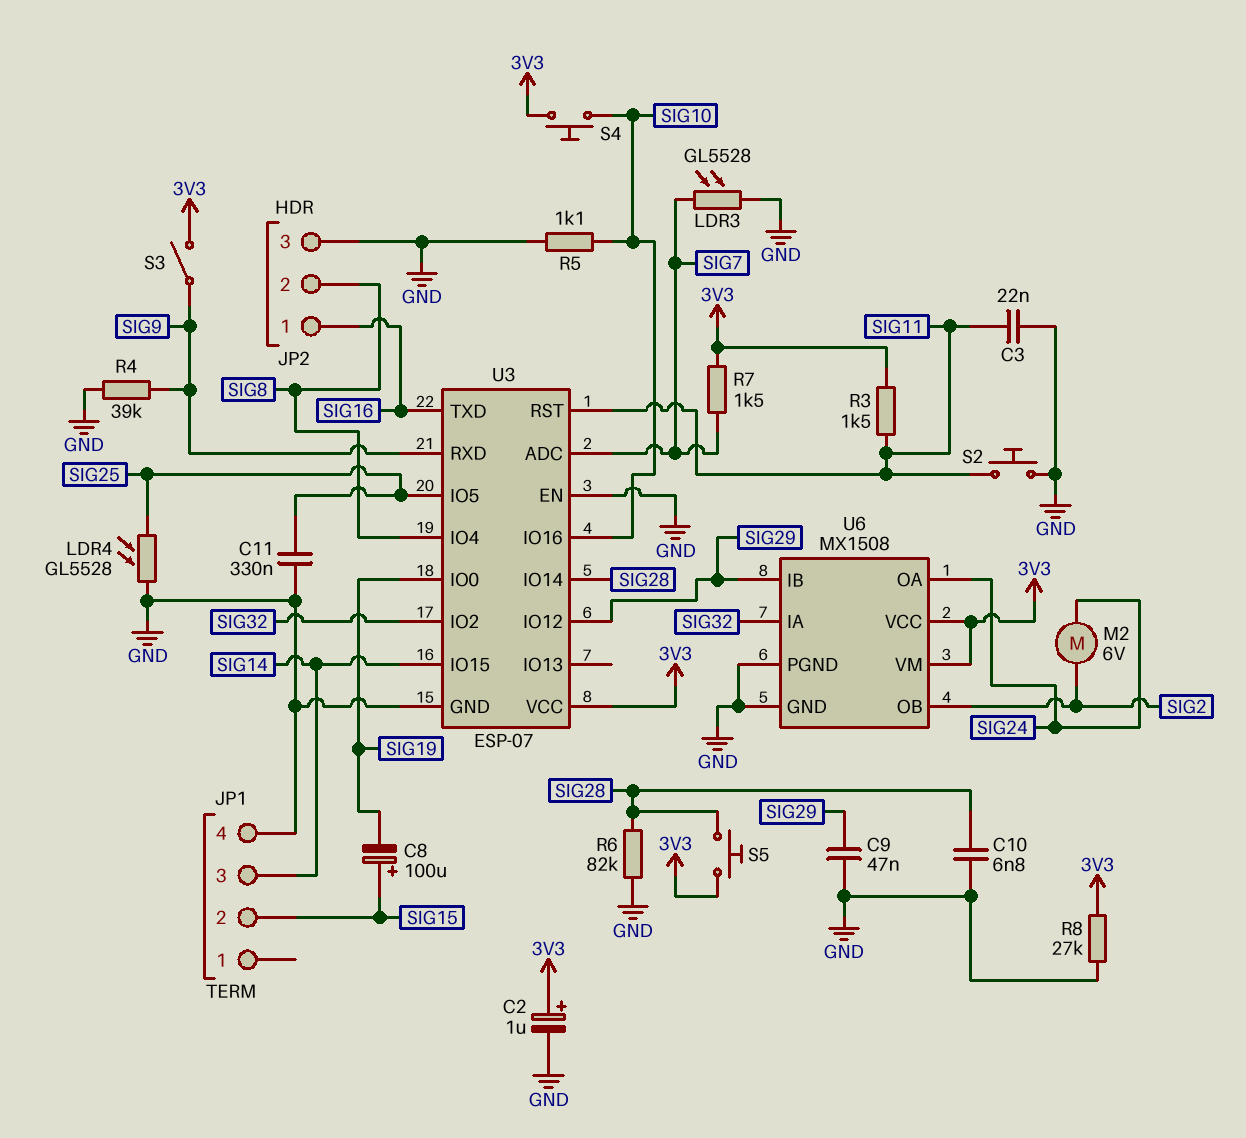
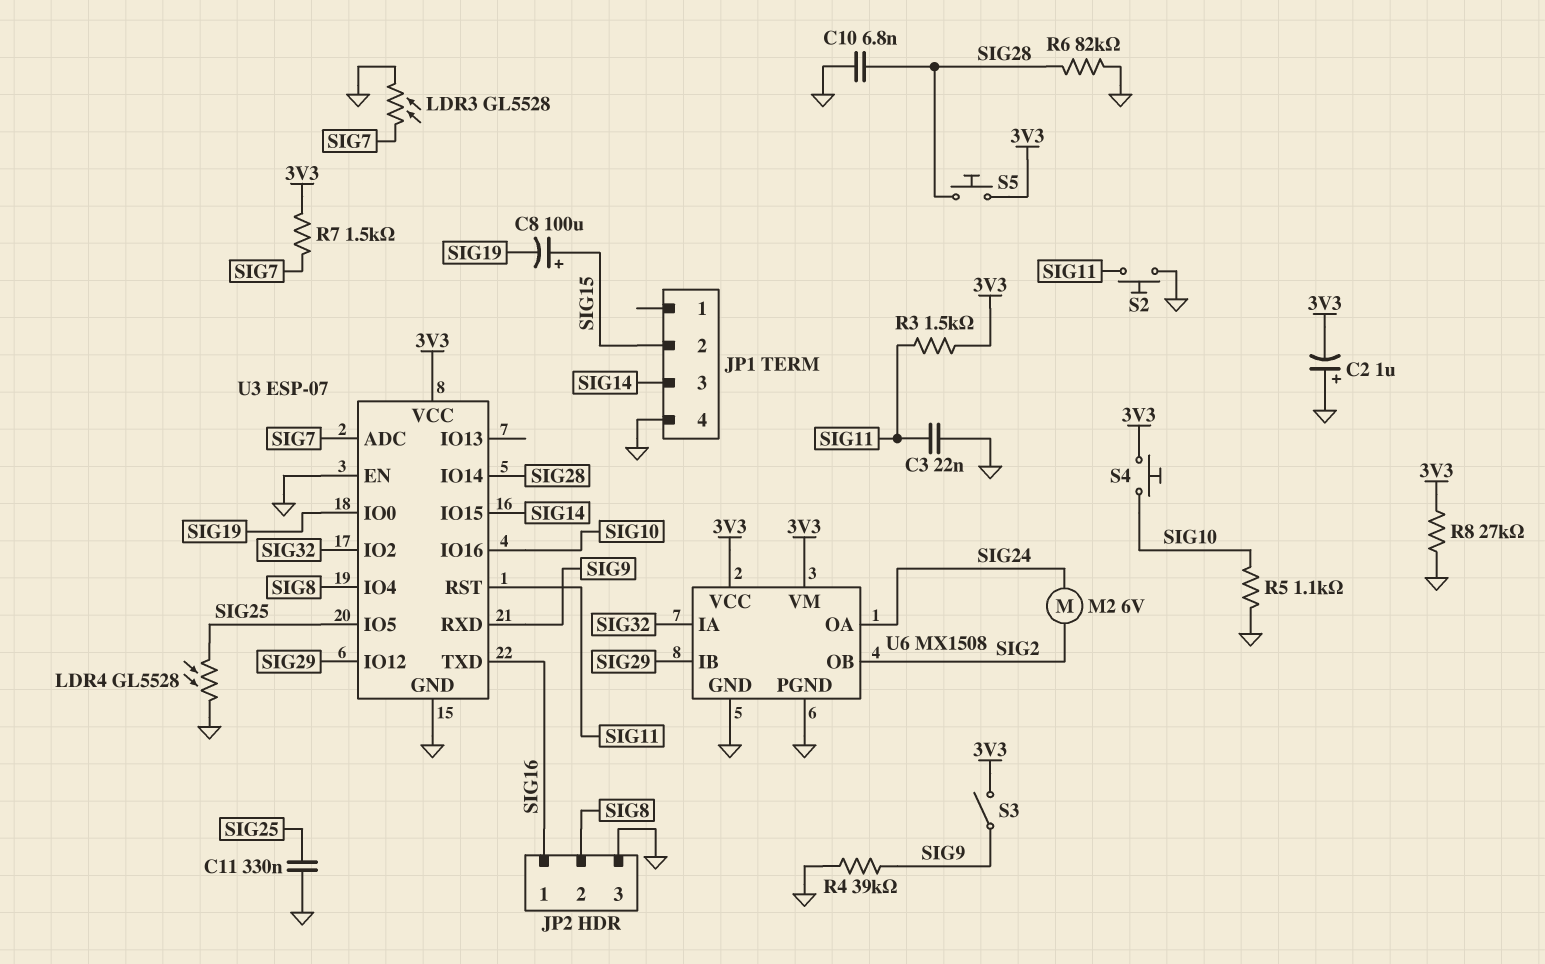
C2: 1uF (plus 3V3, minus GND) -> 1uF (plus GND, minus 3V3)
C9: 47nF (GND, SIG29) -> none

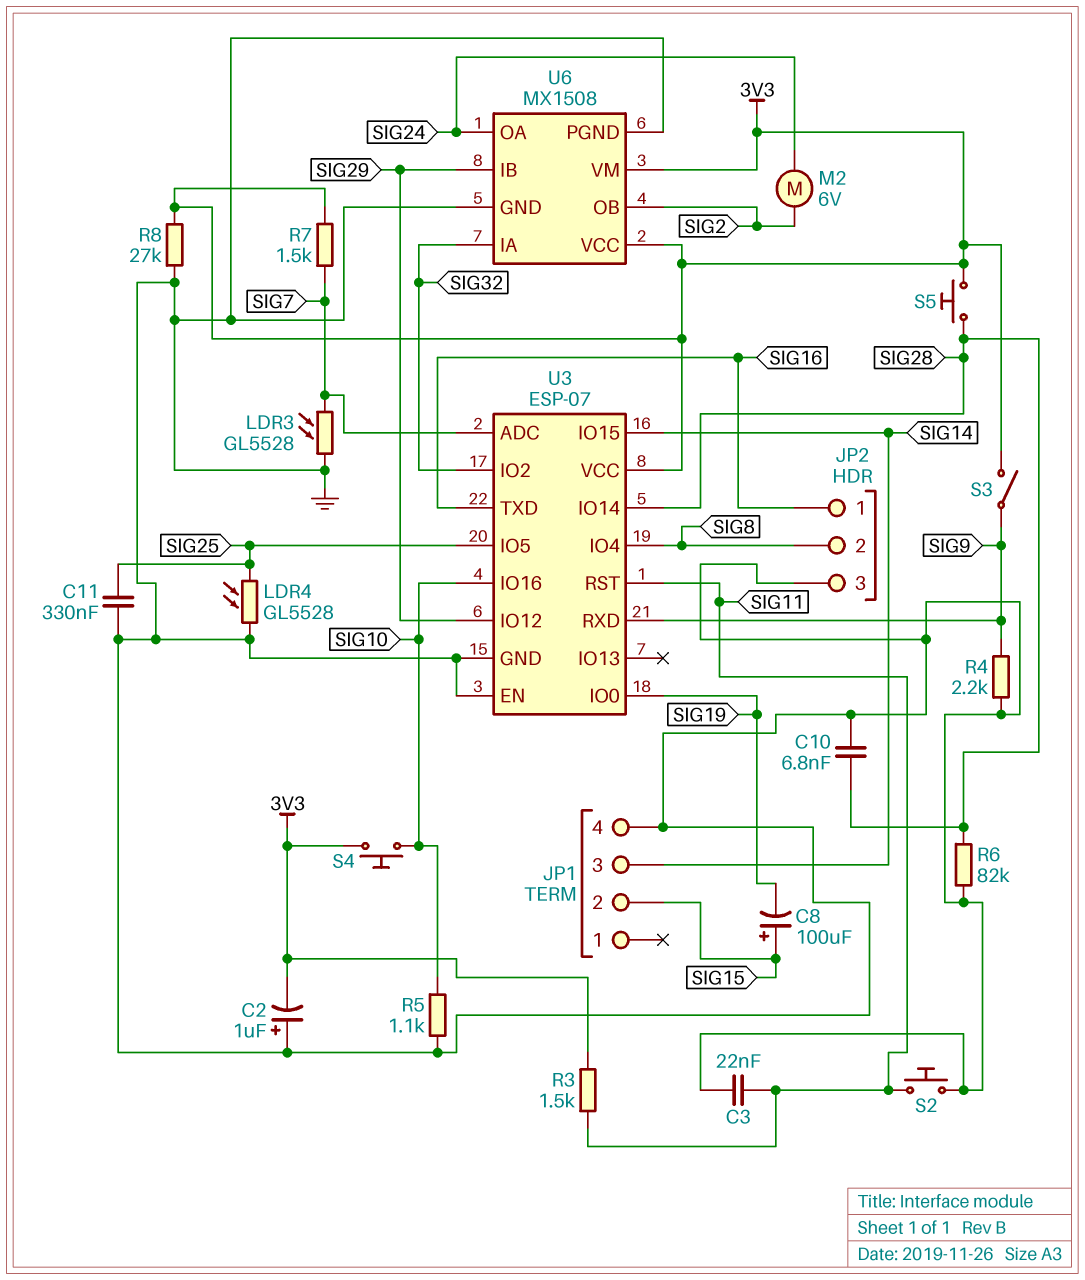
R4: 39k (GND, SIG9) -> 2.2k (GND, SIG9)

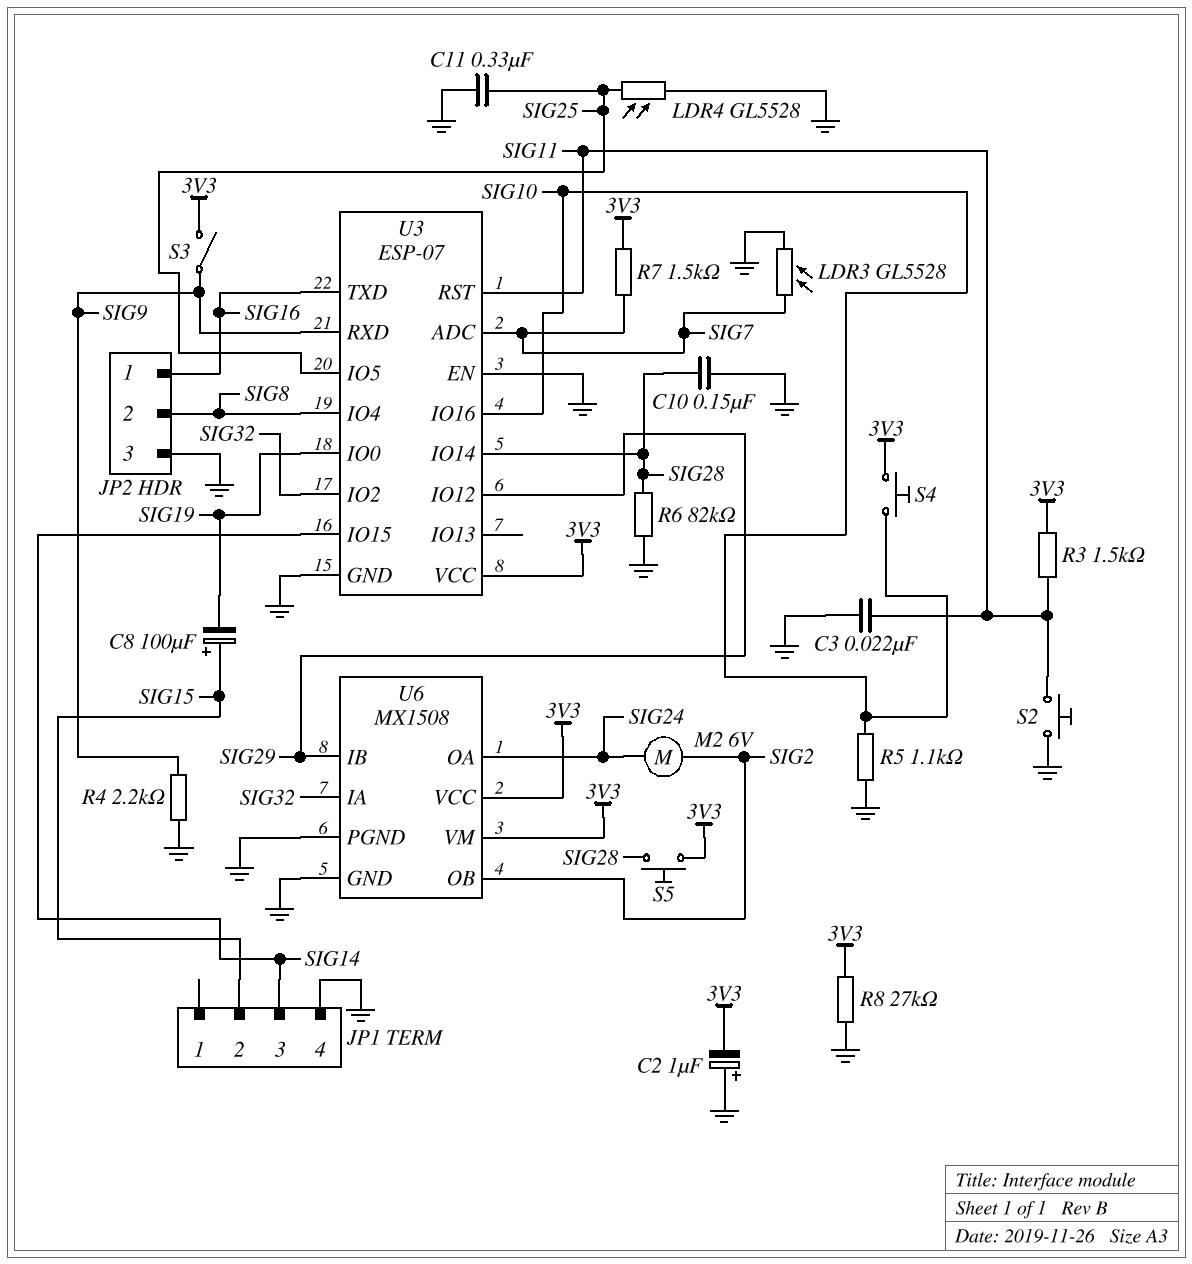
C10: 6.8nF (GND, SIG28) -> 150nF (GND, SIG28)

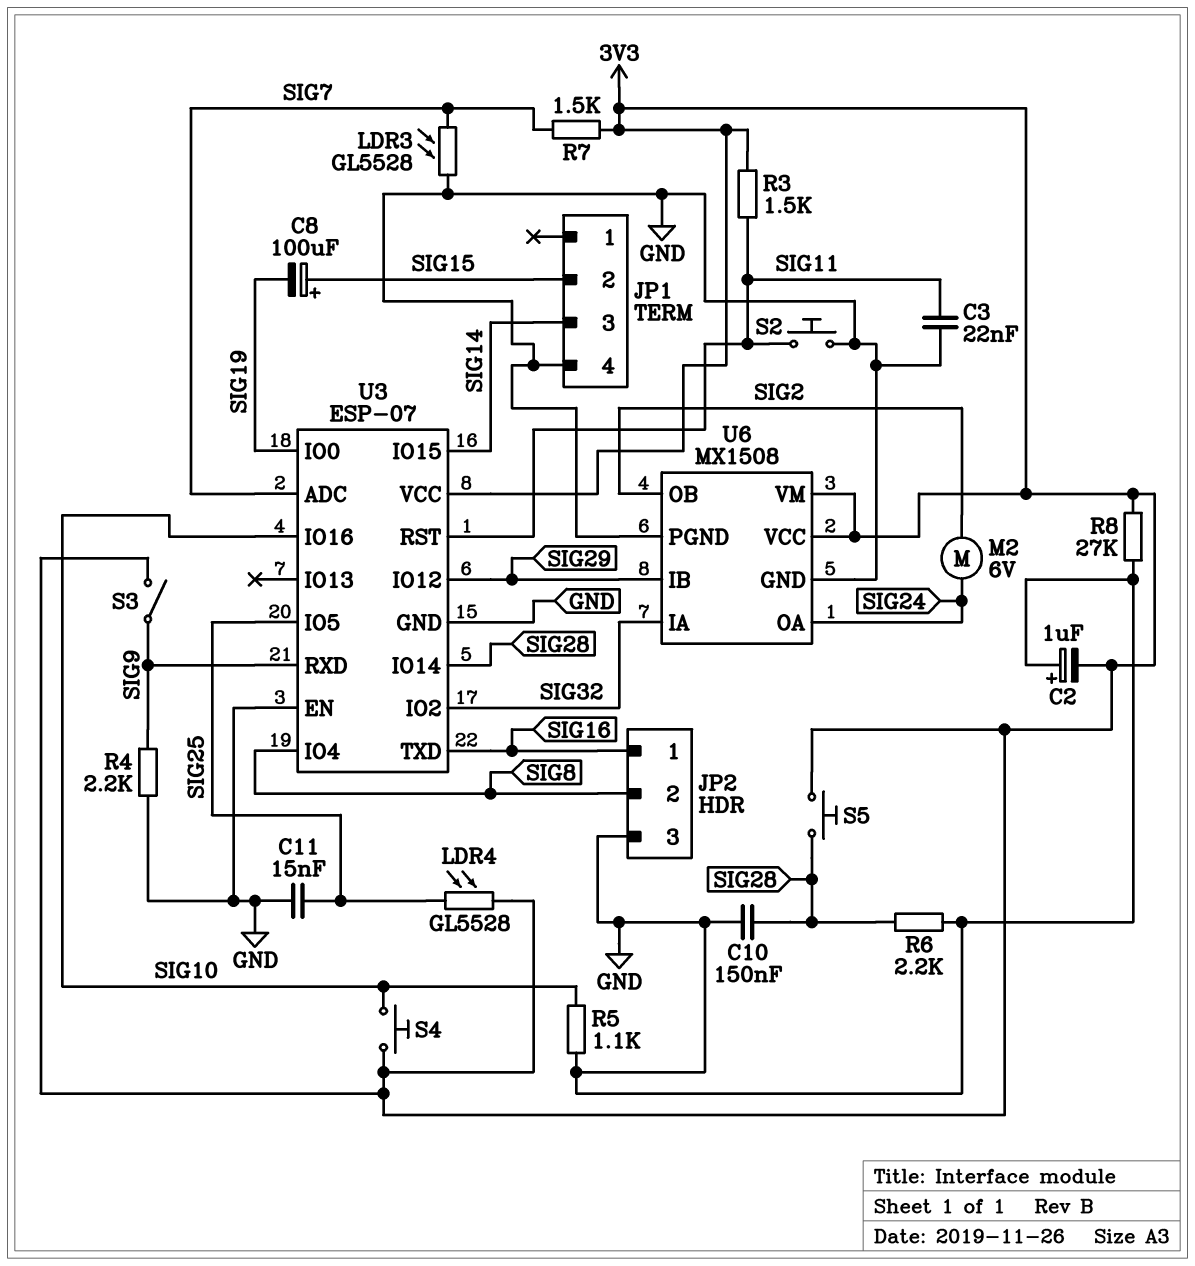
C11: 330nF (GND, SIG25) -> 15nF (GND, SIG25)
LDR4: GL5528 (GND, SIG25) -> GL5528 (3V3, SIG25)
R6: 82k (GND, SIG28) -> 2.2k (GND, SIG28)

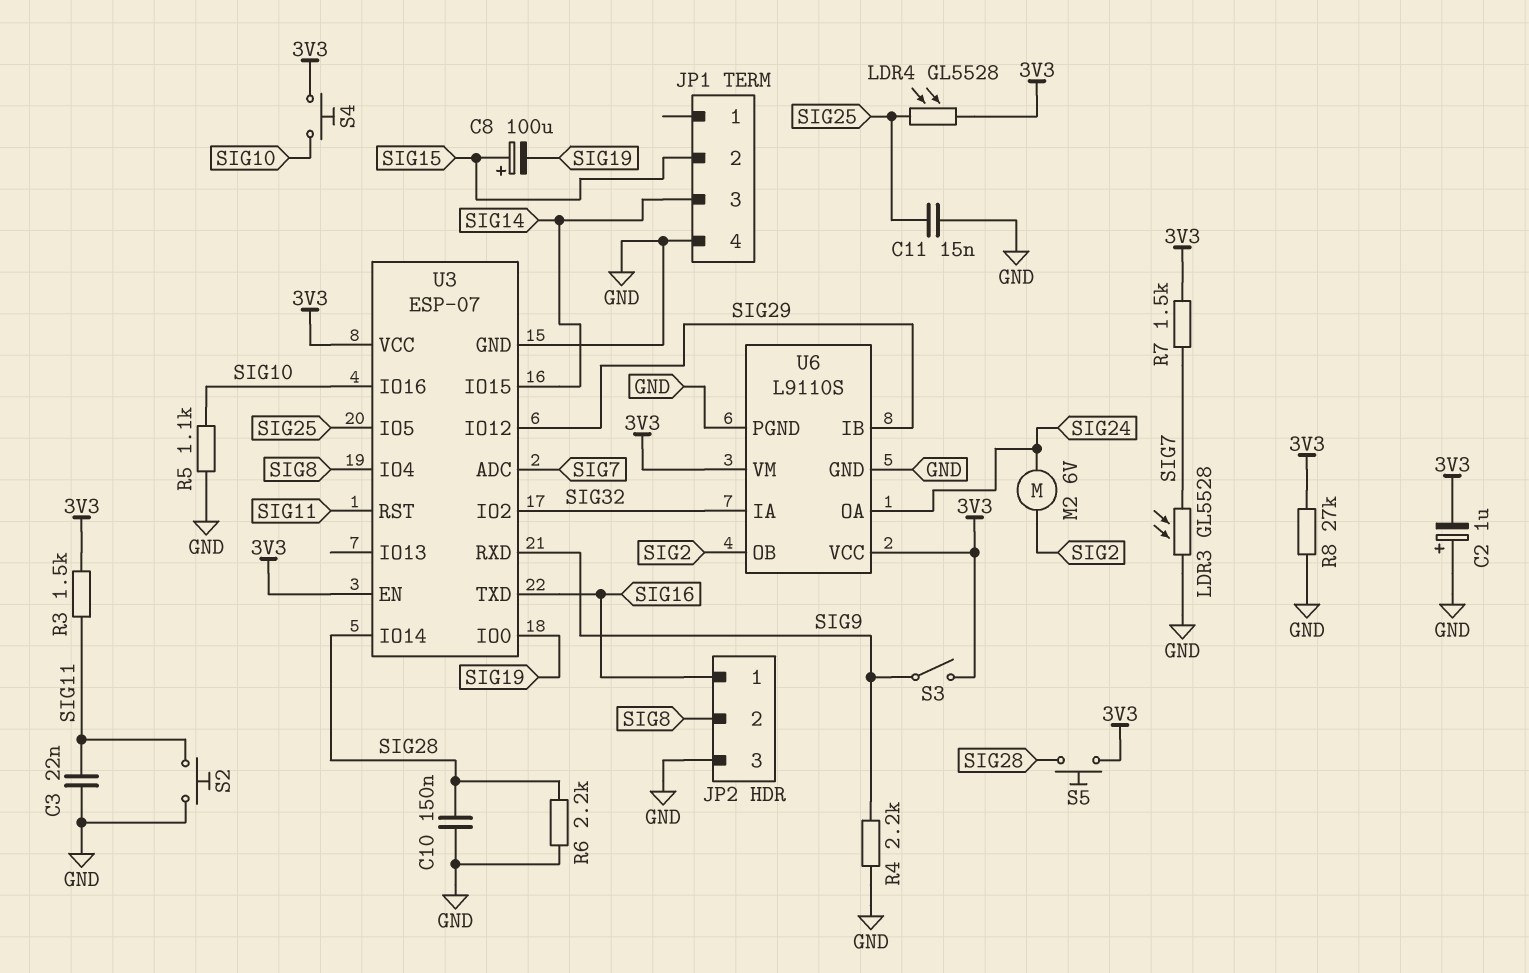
U3 pin EN: GND -> 3V3
U6: MX1508 -> L9110S

